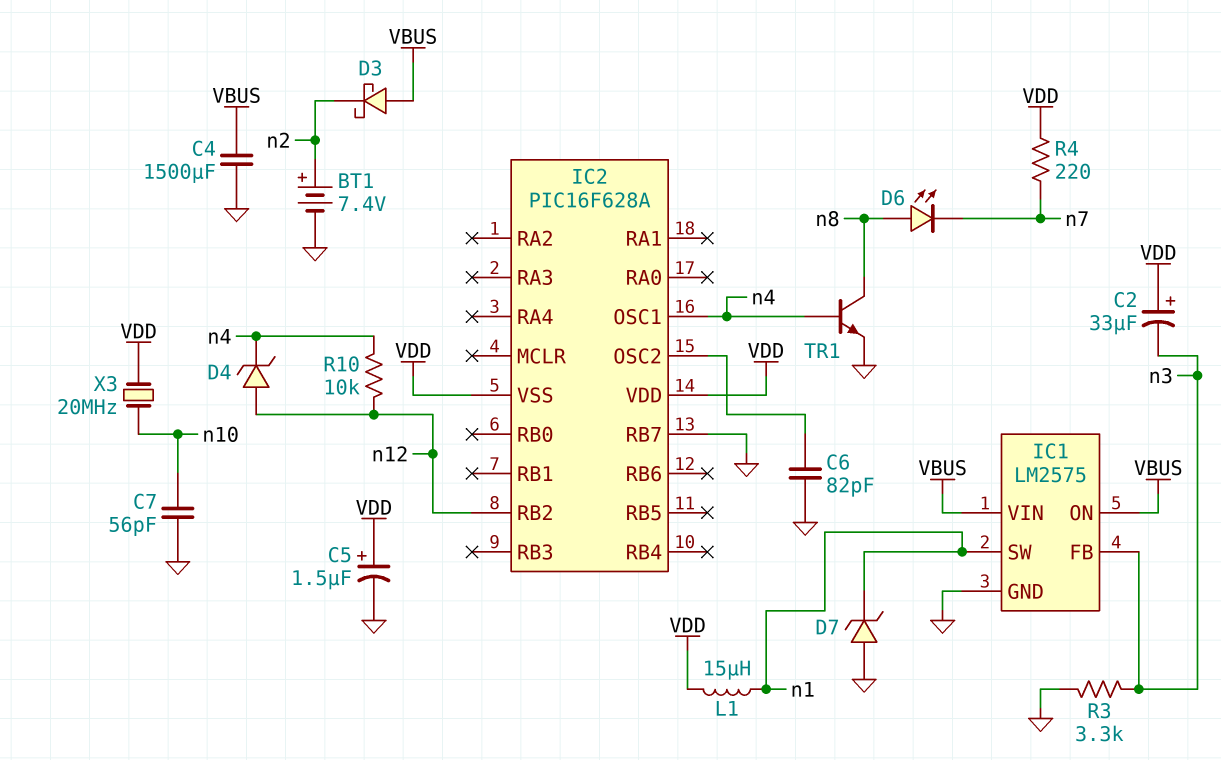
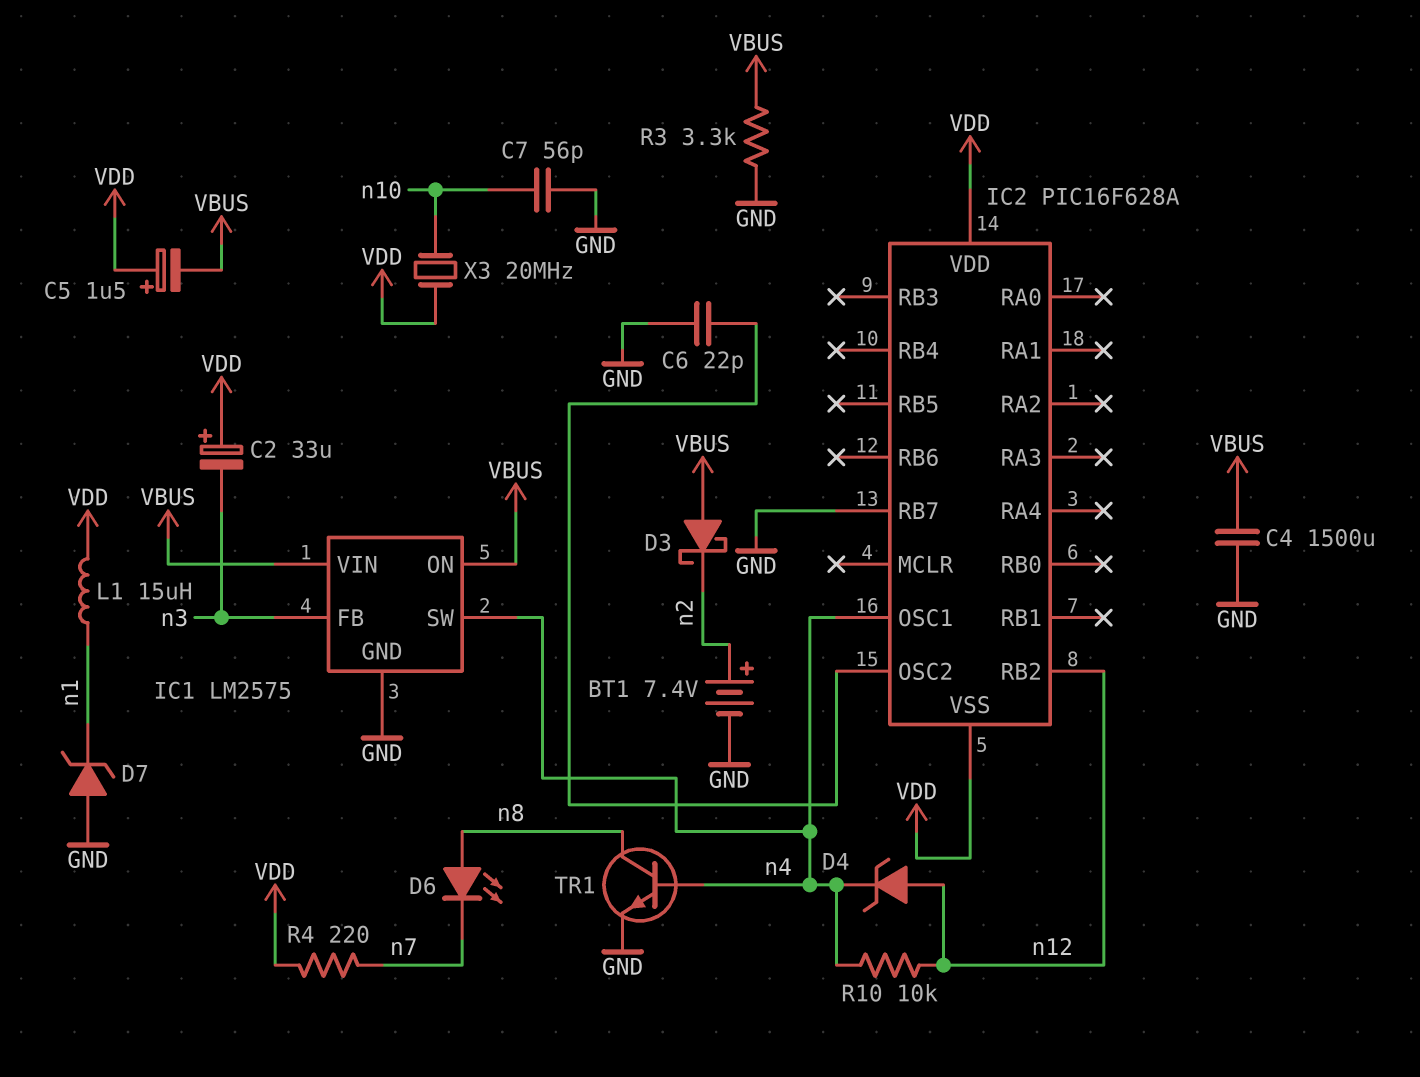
C5: 1.5uF (plus VDD, minus GND) -> 1.5uF (plus VDD, minus VBUS)
C6: 82pF (GND, IC2/OSC2) -> 22pF (GND, IC2/OSC2)
IC1 pin SW: n1 -> n4
R3: 3.3k (GND, n3) -> 3.3k (GND, VBUS)

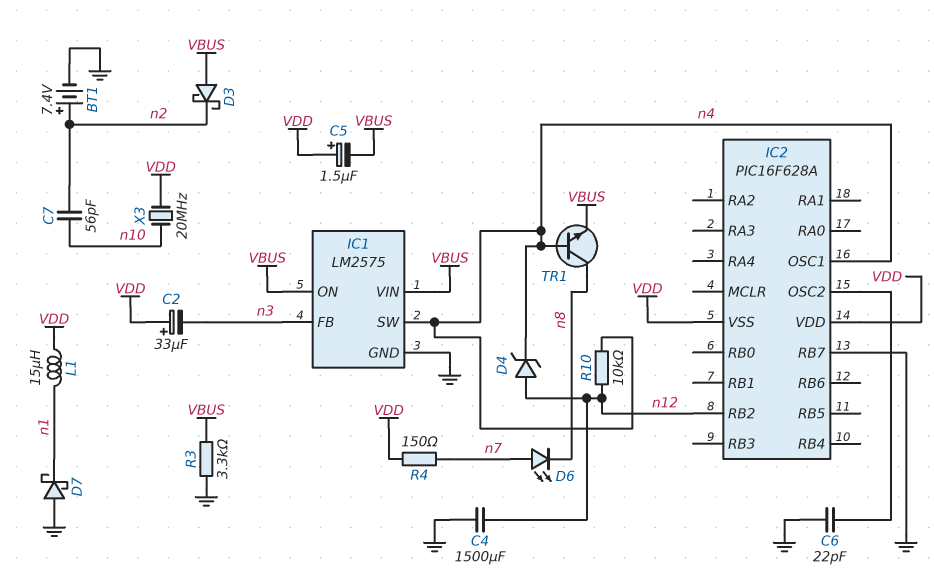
C4: 1500uF (GND, VBUS) -> 1500uF (GND, n12)
C7: 56pF (GND, n10) -> 56pF (n2, n10)
D6: LED (A n8, K n7) -> LED (A n7, K n8)
D7: zener (A GND, K n1) -> schottky (A GND, K n1)
R4: 220 (VDD, n7) -> 150 (VDD, n7)
TR1: NPN (B n4, C n8, E GND) -> NPN (B n4, C n8, E VBUS)

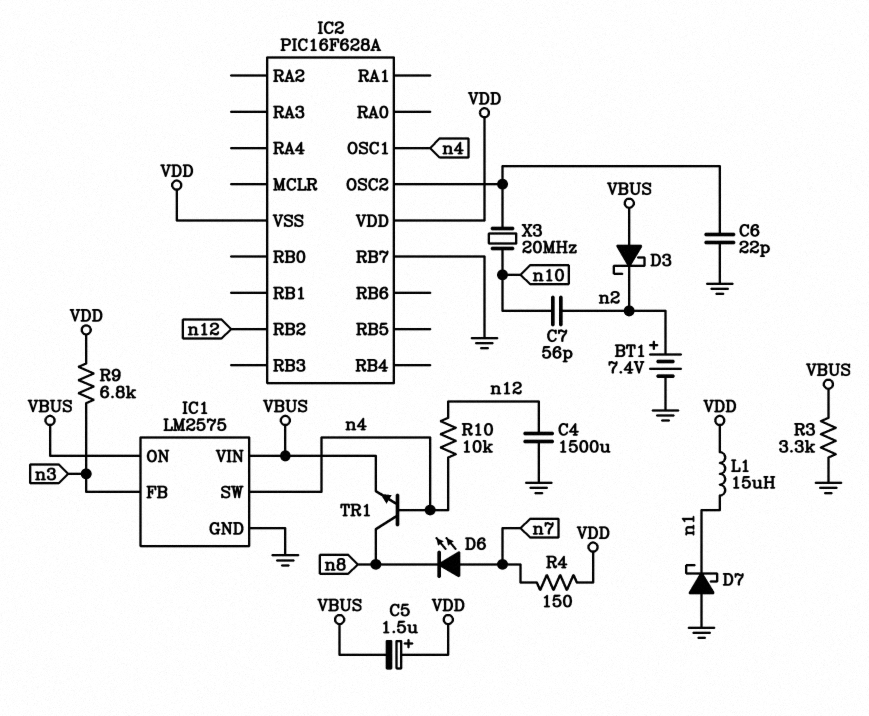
C2: 33uF (plus VDD, minus n3) -> none
D4: zener (A n12, K n4) -> none
R9: none -> 6.8k (VDD, n3)
X3: 20MHz (VDD, n10) -> 20MHz (IC2/OSC2, n10)

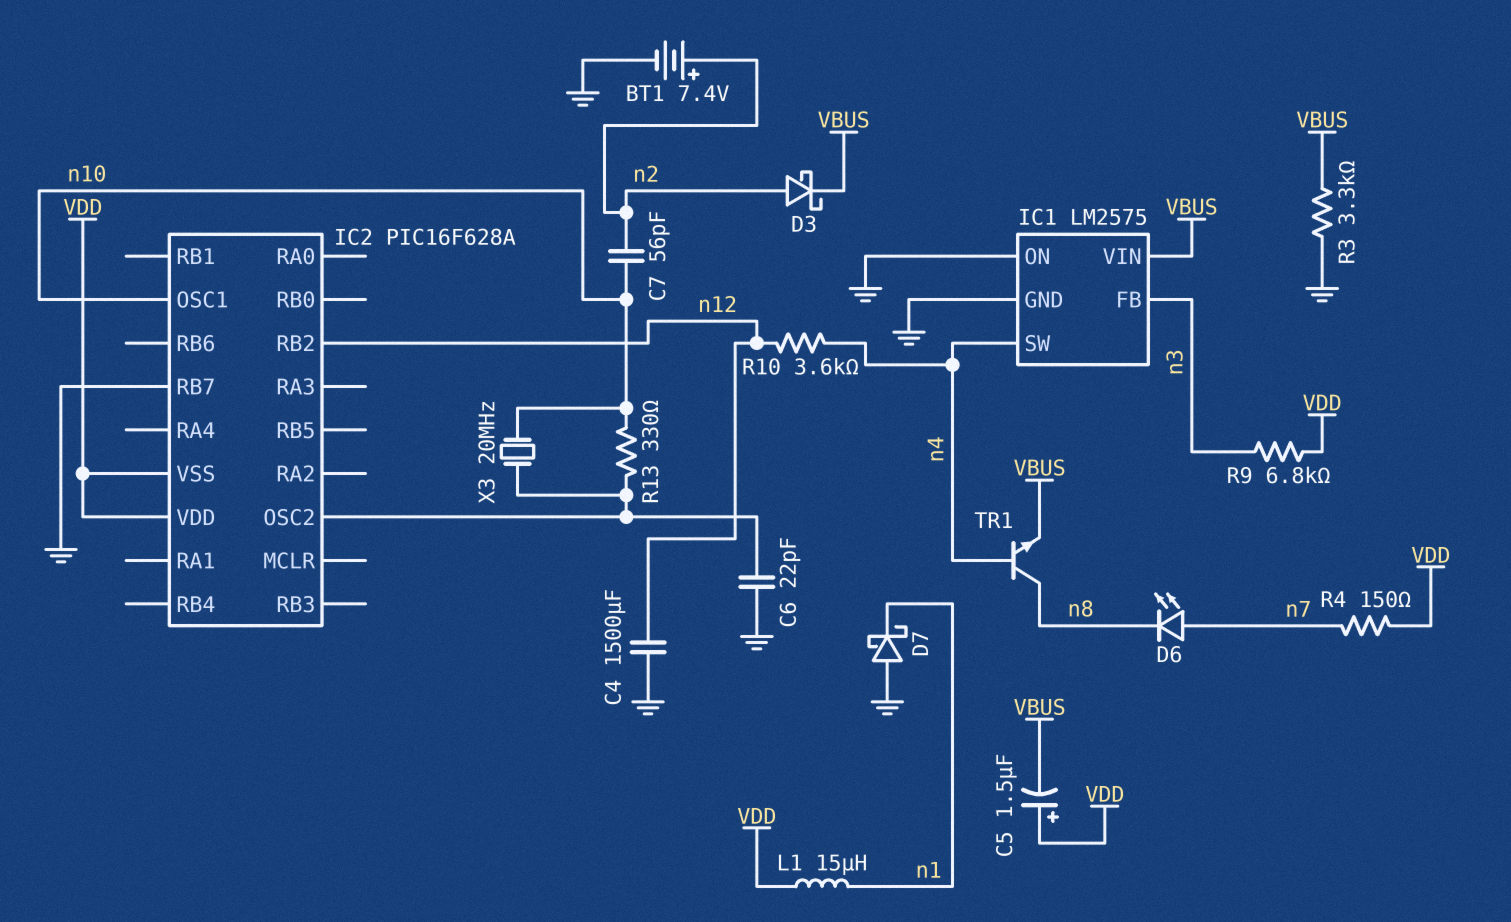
D3: schottky (A VBUS, K n2) -> schottky (A n2, K VBUS)
IC1 pin ON: VBUS -> GND
IC2 pin OSC1: n4 -> n10
R10: 10k (n4, n12) -> 3.6k (n4, n12)
R13: none -> 330 (IC2/OSC2, n10)

